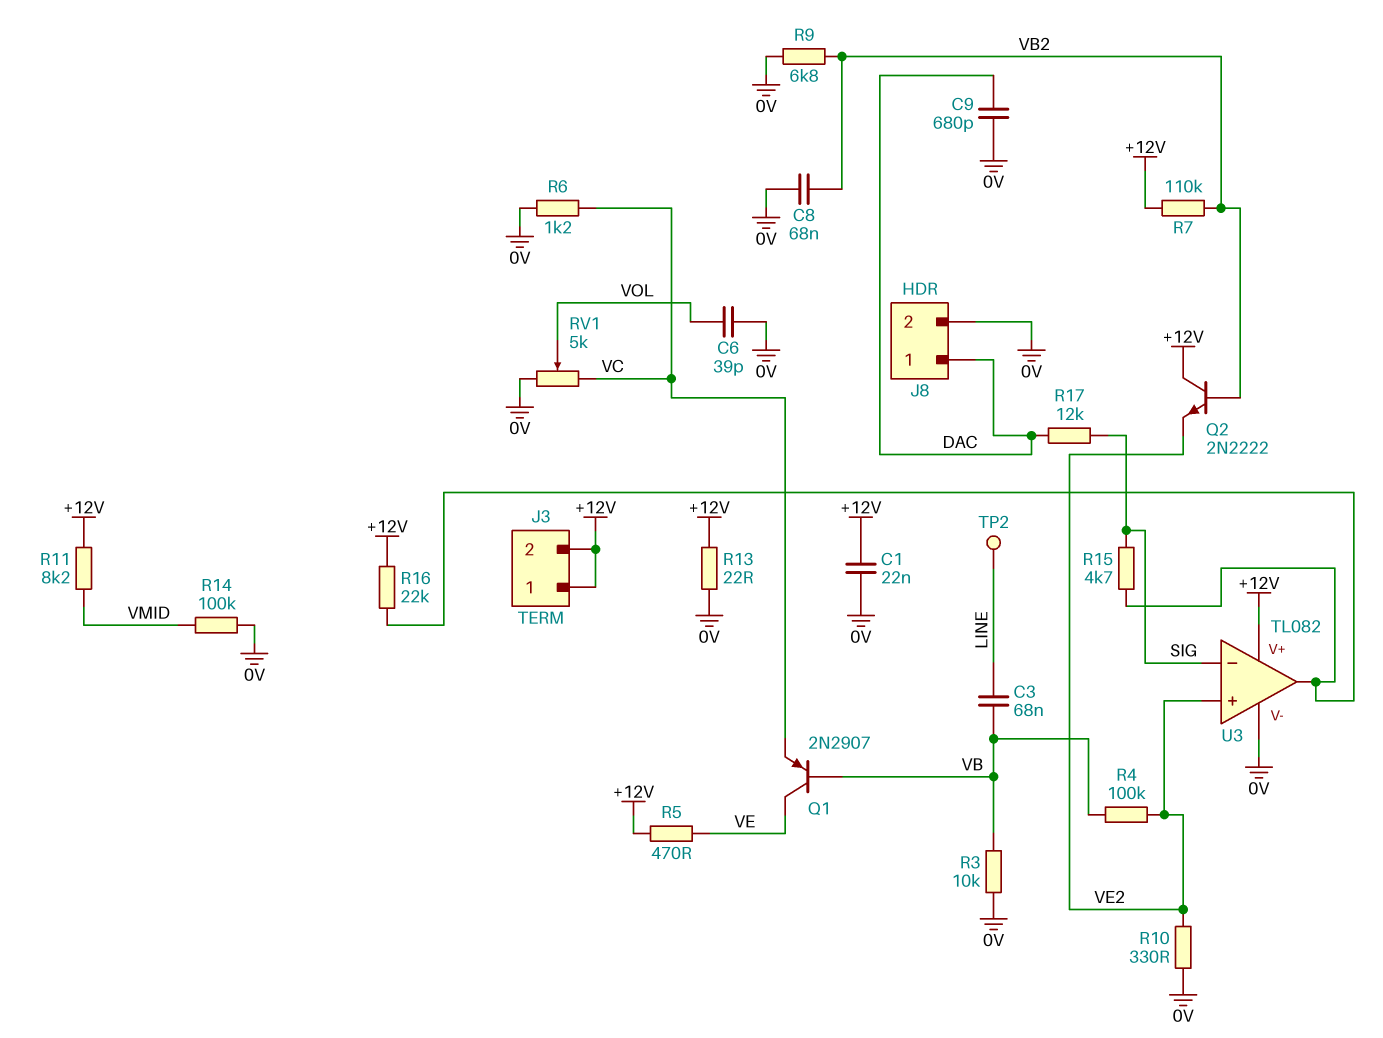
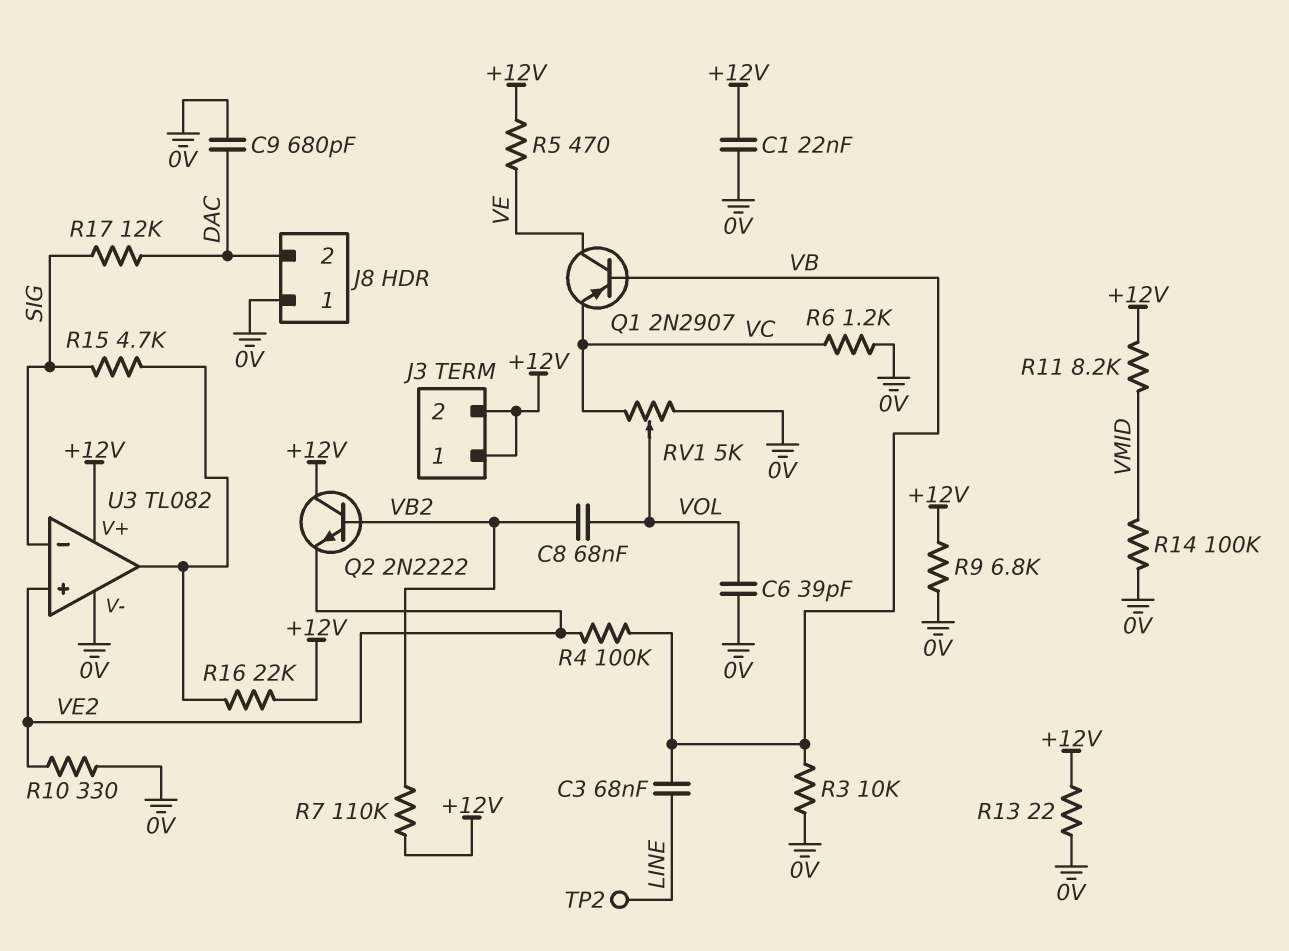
C8: 68nF (0V, VB2) -> 68nF (VB2, VOL)
J8 pin 1: DAC -> 0V
J8 pin 2: 0V -> DAC
R9: 6.8k (0V, VB2) -> 6.8k (+12V, 0V)

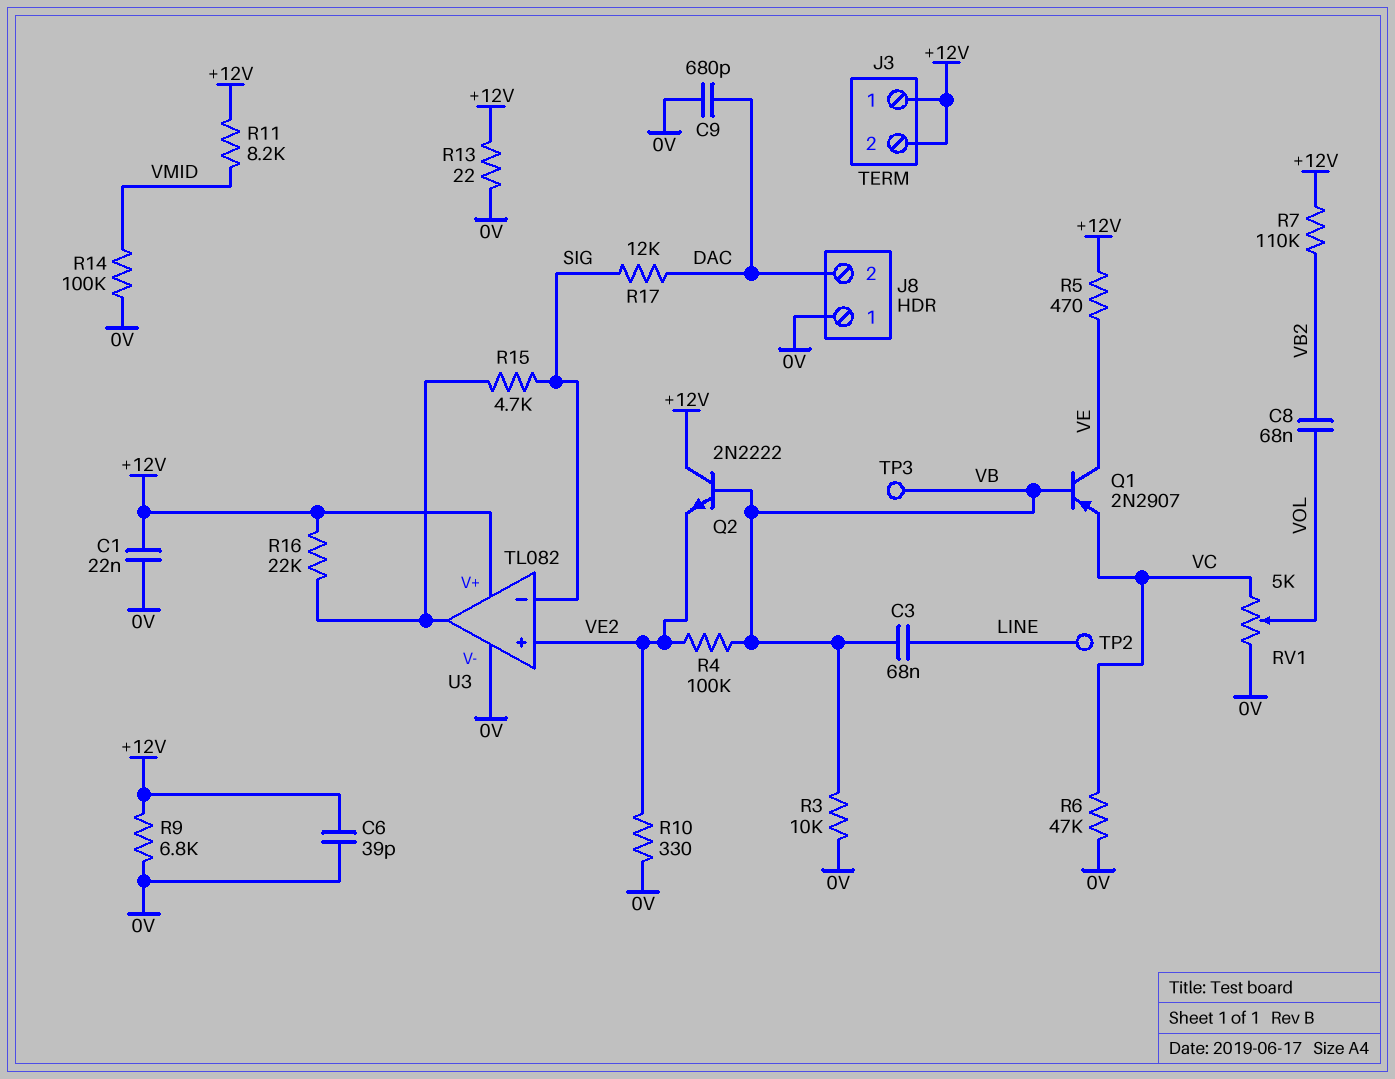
C6: 39pF (0V, VOL) -> 39pF (+12V, 0V)
Q2: NPN 2N2222 (B VB2, C +12V, E VE2) -> NPN 2N2222 (B VB, C +12V, E VE2)
R6: 1.2k (0V, VC) -> 47k (0V, VC)
TP3: none -> test point (VB)

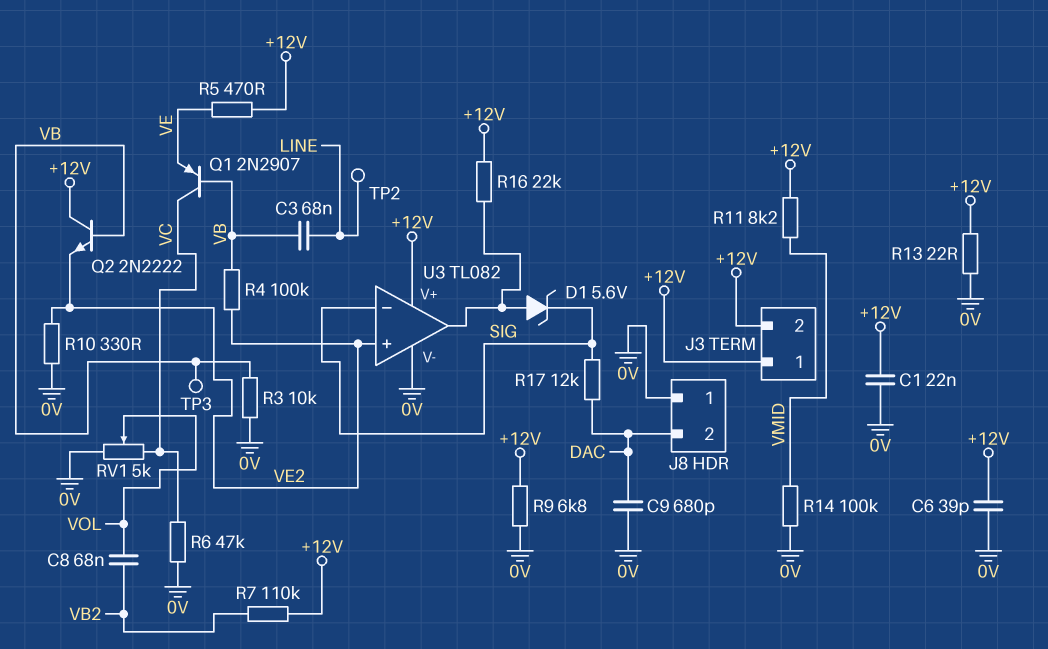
D1: none -> zener 5.6V (A U3/out, K SIG)
Q1: PNP 2N2907 (B VB, C VE, E VC) -> PNP 2N2907 (B VB, C VC, E VE)
R15: 4.7k (SIG, U3/out) -> none

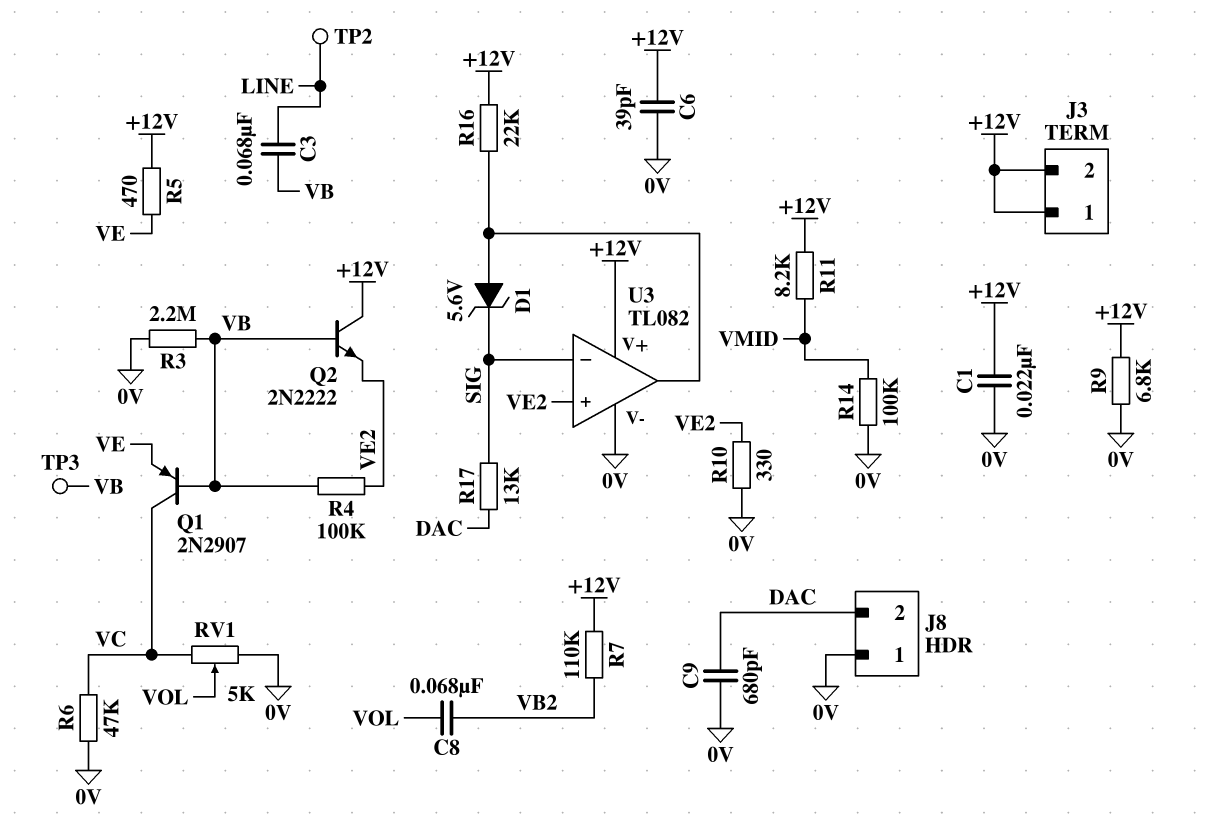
R3: 10k (0V, VB) -> 2.2M (0V, VB)
R13: 22 (+12V, 0V) -> none
R17: 12k (DAC, SIG) -> 13k (DAC, SIG)

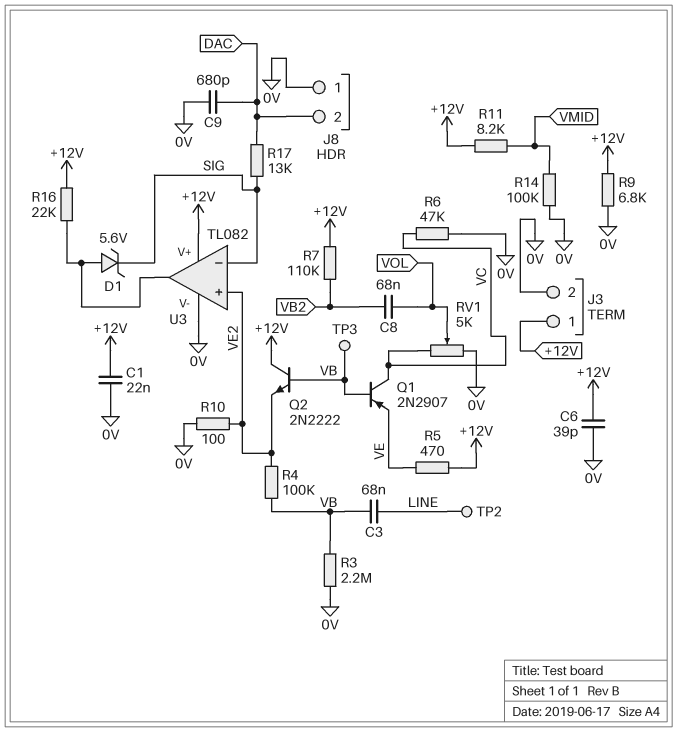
J3 pin 2: +12V -> 0V
R10: 330 (0V, VE2) -> 100 (0V, VE2)

